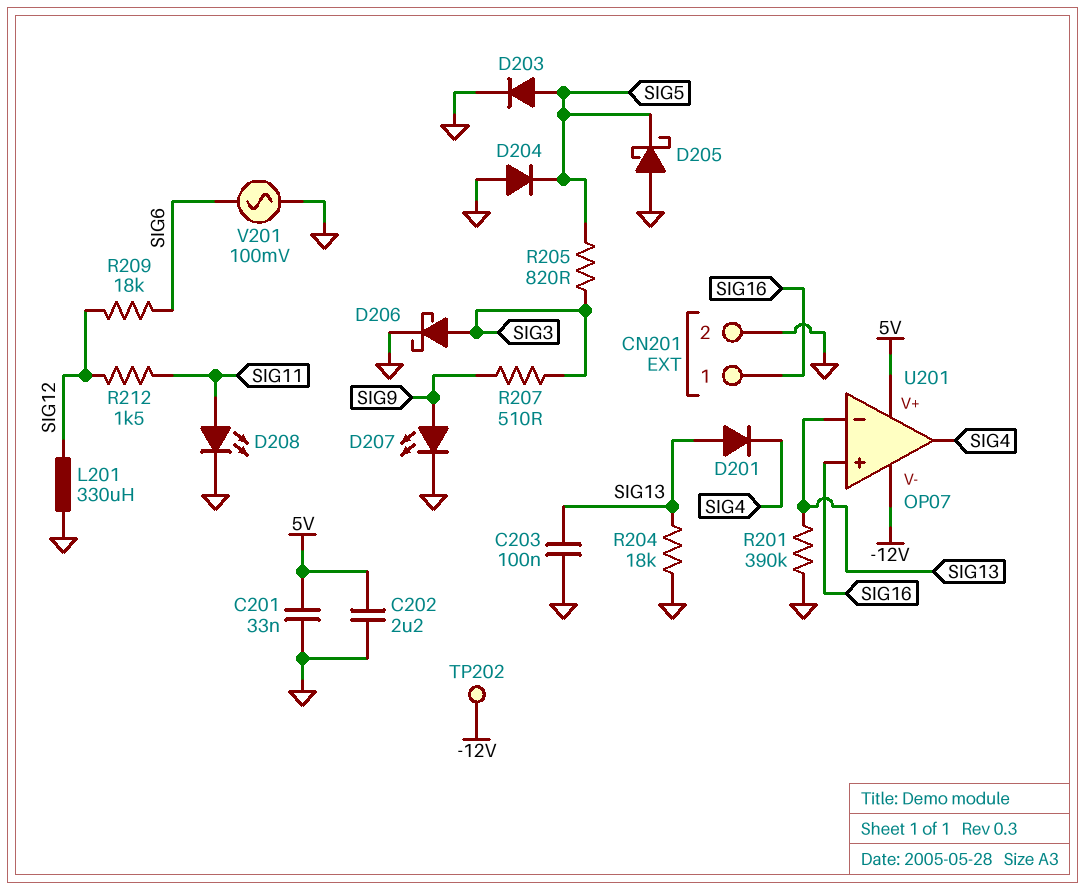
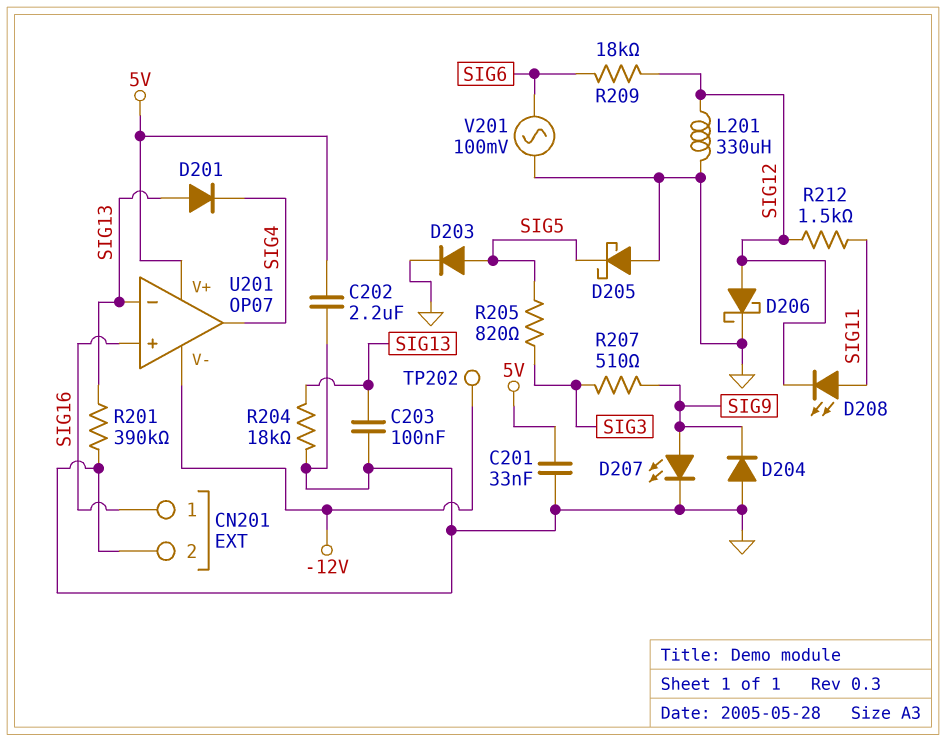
D204: diode (A GND, K SIG5) -> diode (A GND, K SIG9)
D206: schottky (A SIG3, K GND) -> schottky (A SIG12, K GND)
D208: LED (A SIG11, K GND) -> LED (A SIG11, K SIG12)

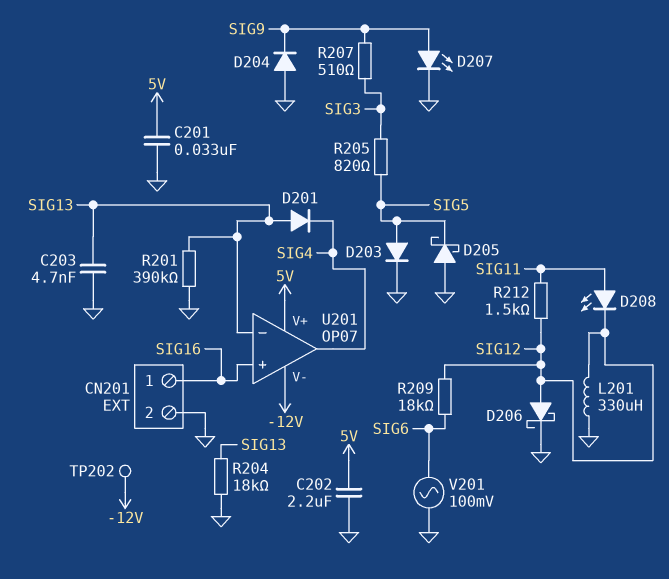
C203: 100nF (GND, SIG13) -> 4.7nF (GND, SIG13)

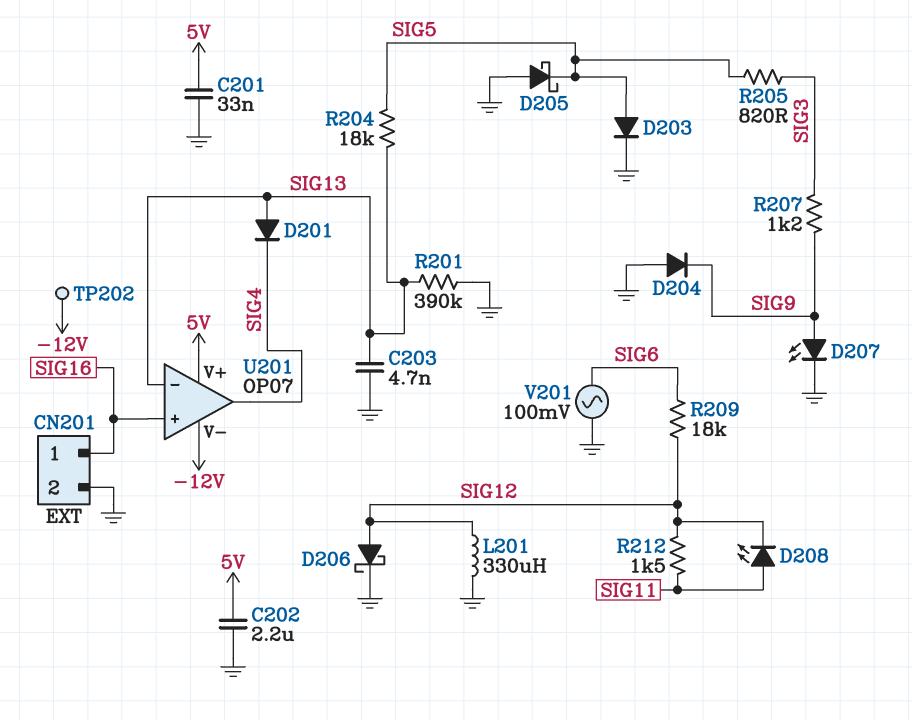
R204: 18k (GND, SIG13) -> 18k (SIG5, SIG13)
R207: 510 (SIG3, SIG9) -> 1.2k (SIG3, SIG9)

